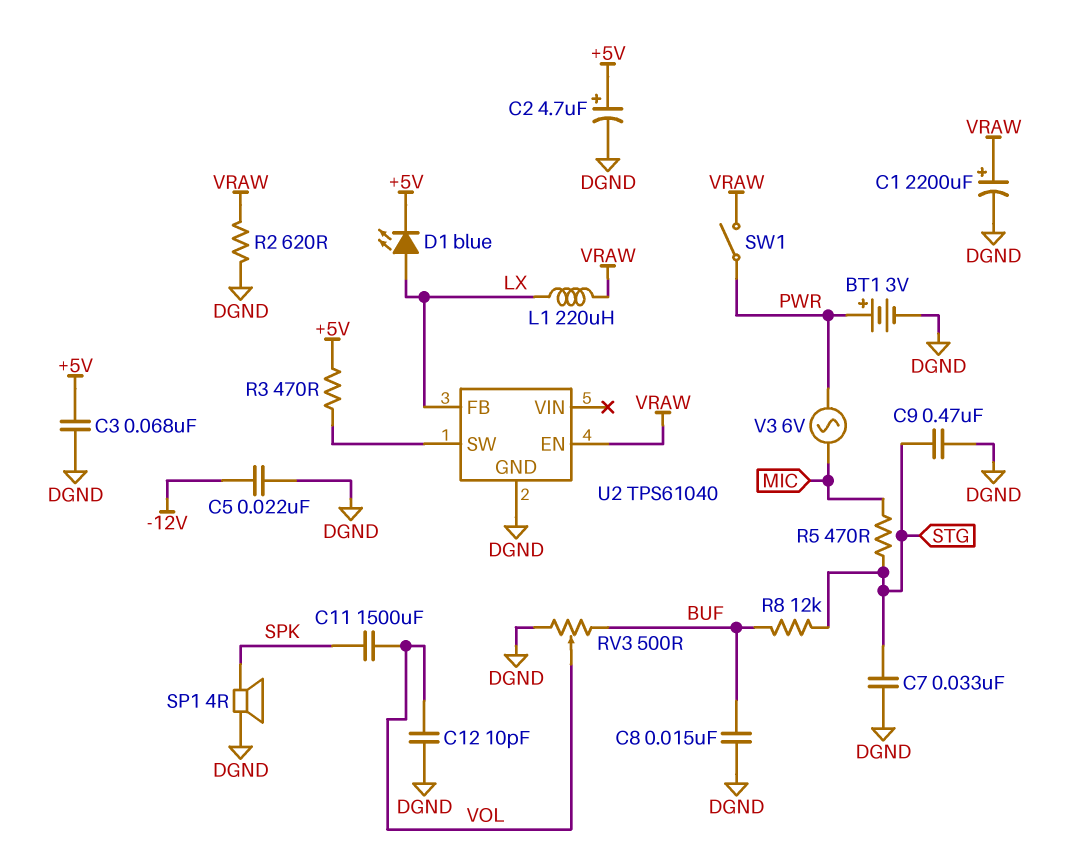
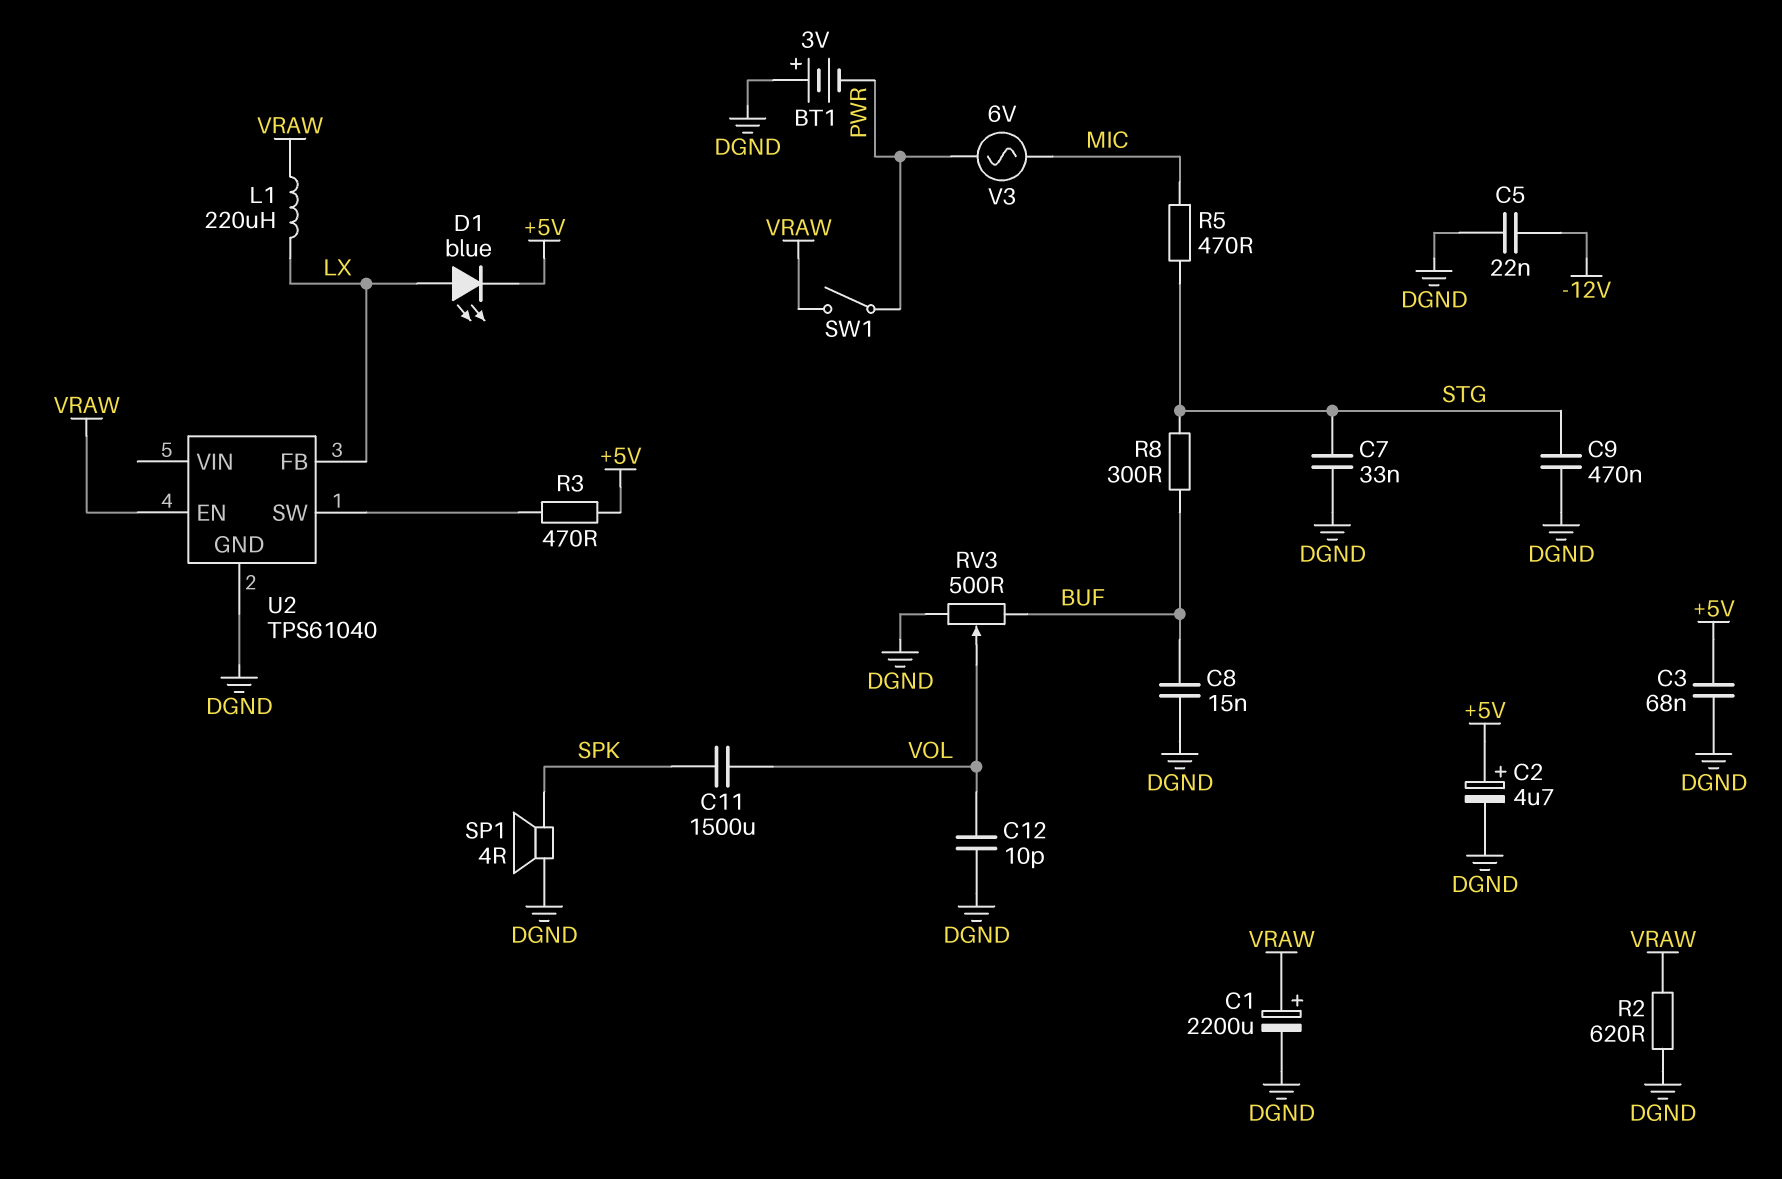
BT1: 3V (plus PWR, minus DGND) -> 3V (plus DGND, minus PWR)
R8: 12k (BUF, STG) -> 300 (BUF, STG)

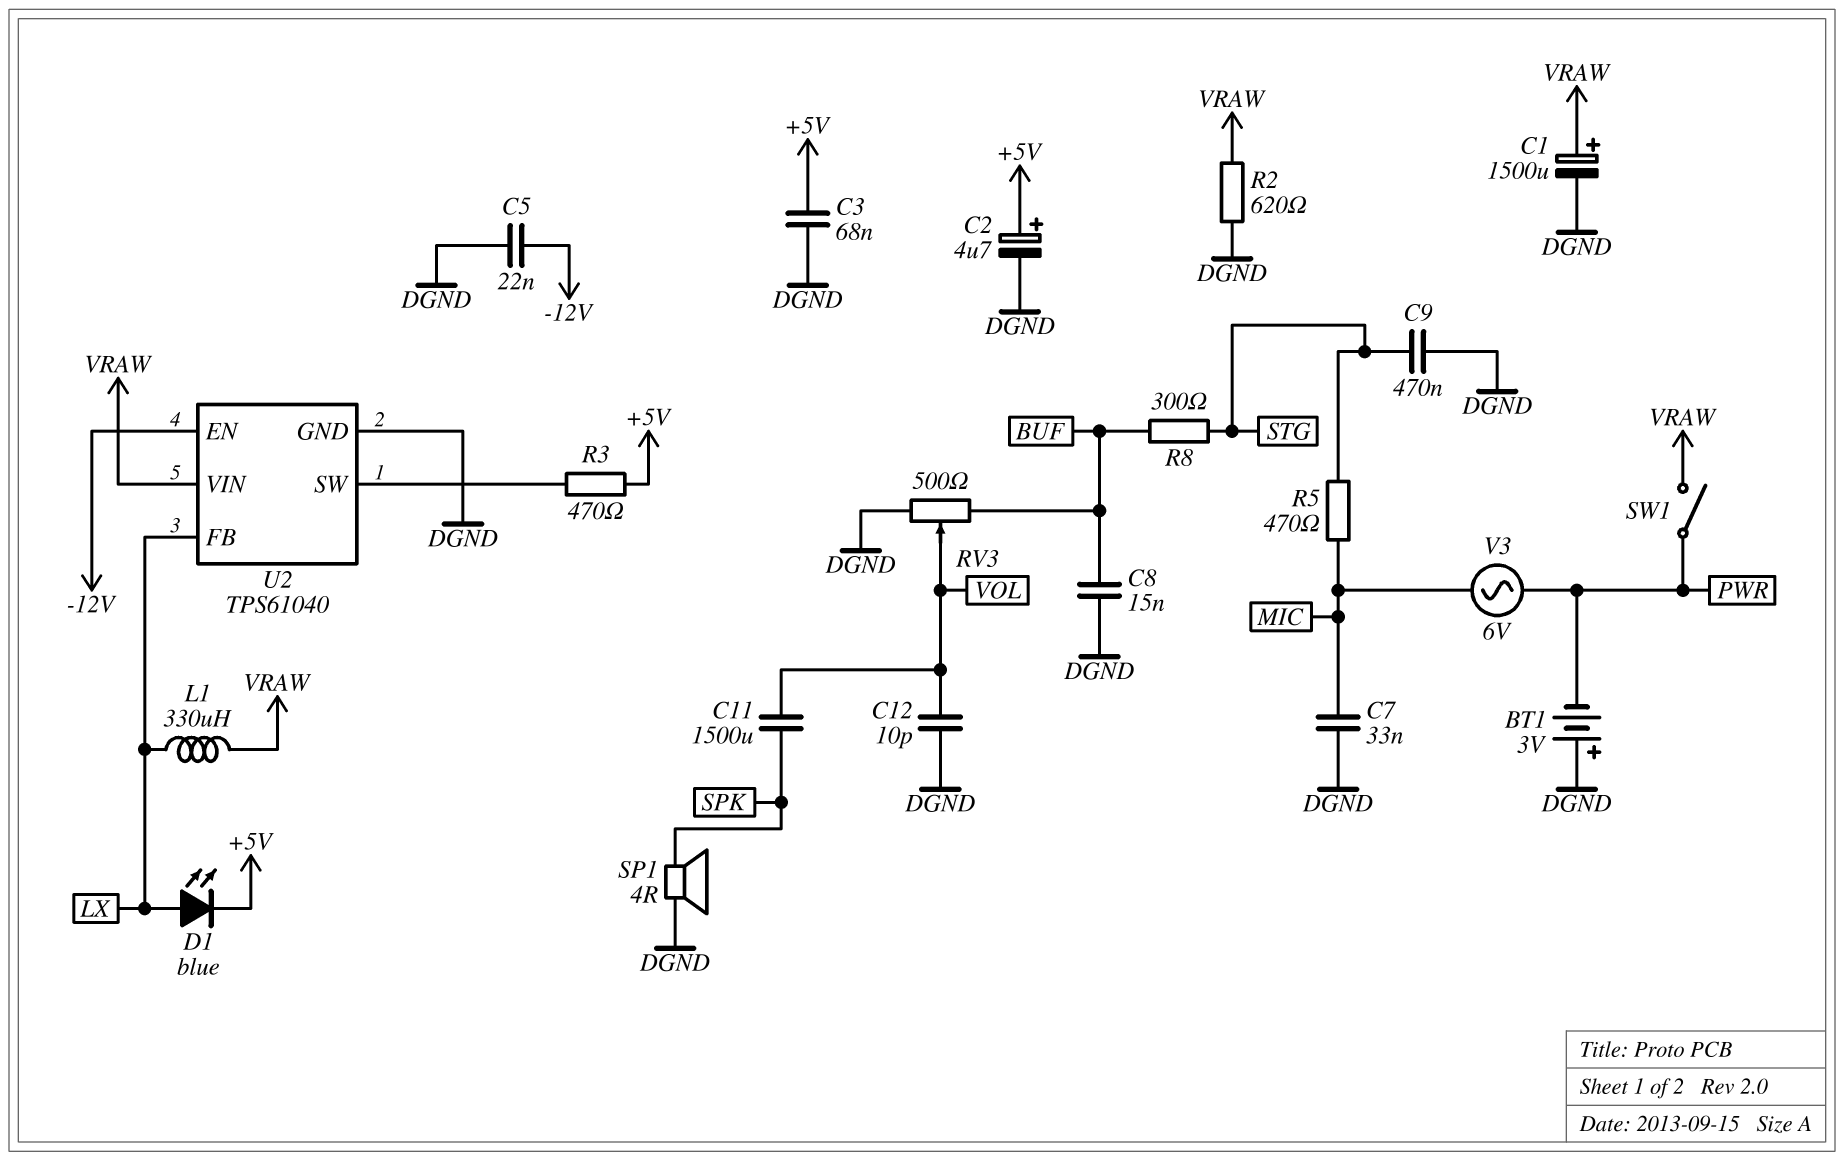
C1: 2200uF (plus VRAW, minus DGND) -> 1500uF (plus VRAW, minus DGND)
C7: 33nF (DGND, STG) -> 33nF (DGND, MIC)
L1: 220uH (LX, VRAW) -> 330uH (LX, VRAW)
U2 pin EN: VRAW -> -12V
U2 pin VIN: none -> VRAW

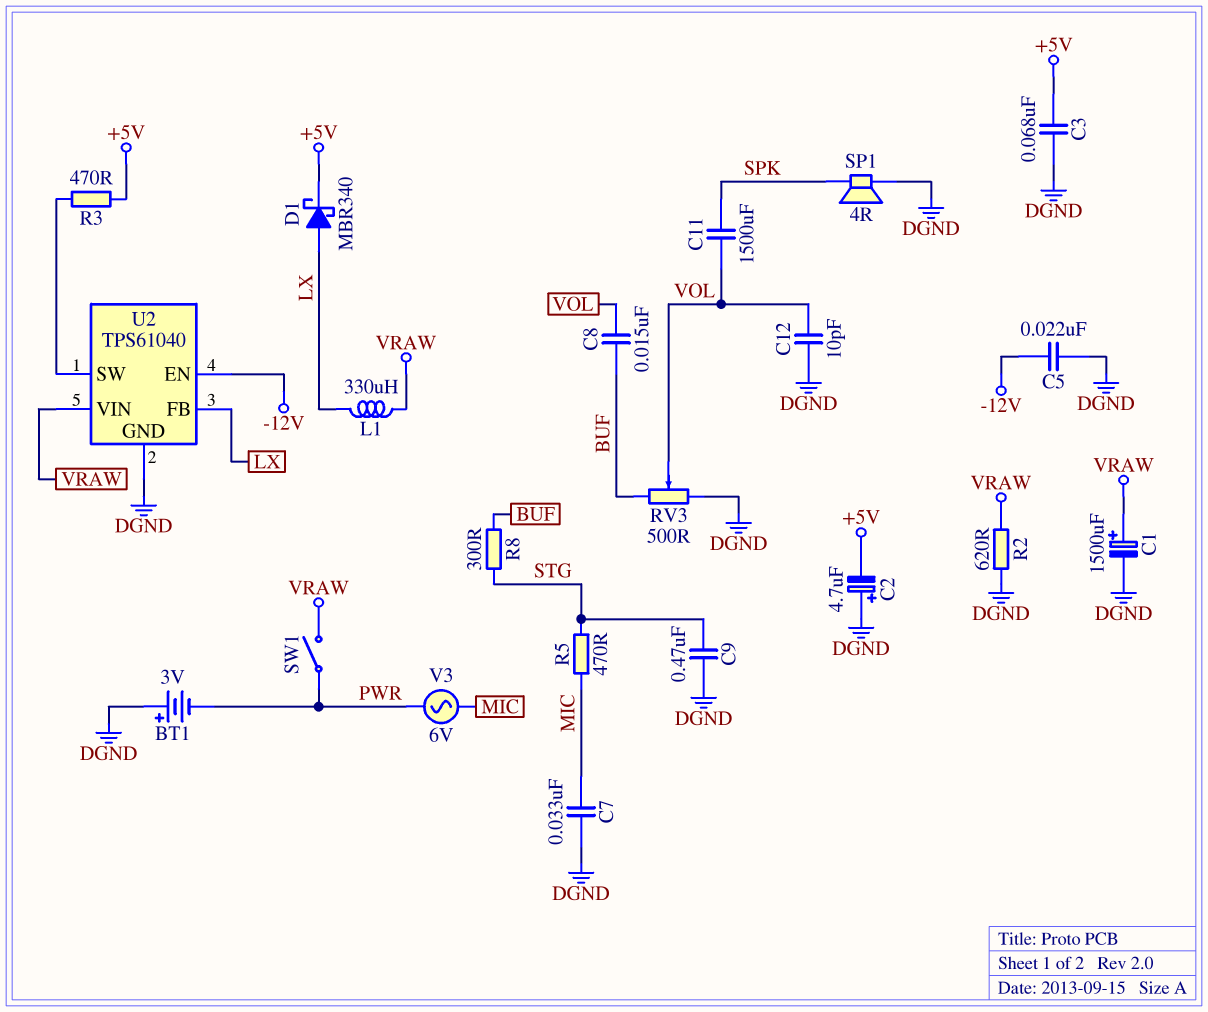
C2: 4.7uF (plus +5V, minus DGND) -> 4.7uF (plus DGND, minus +5V)
C8: 15nF (BUF, DGND) -> 15nF (BUF, VOL)
D1: LED blue (A LX, K +5V) -> schottky MBR340 (A LX, K +5V)

